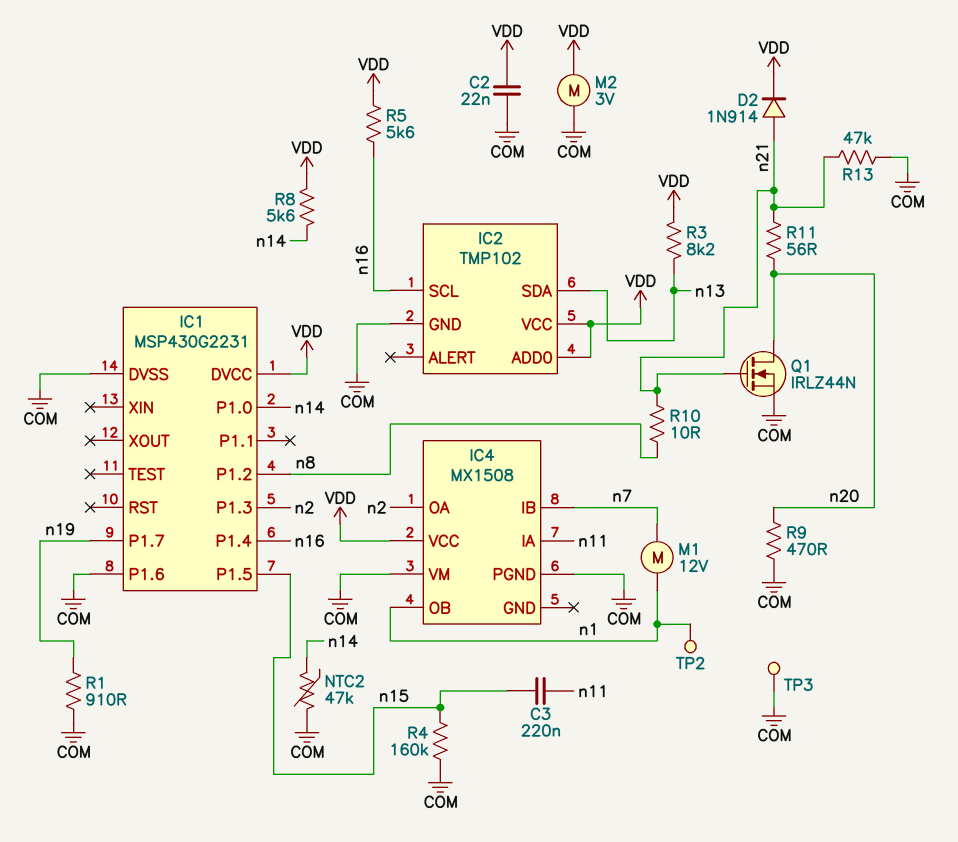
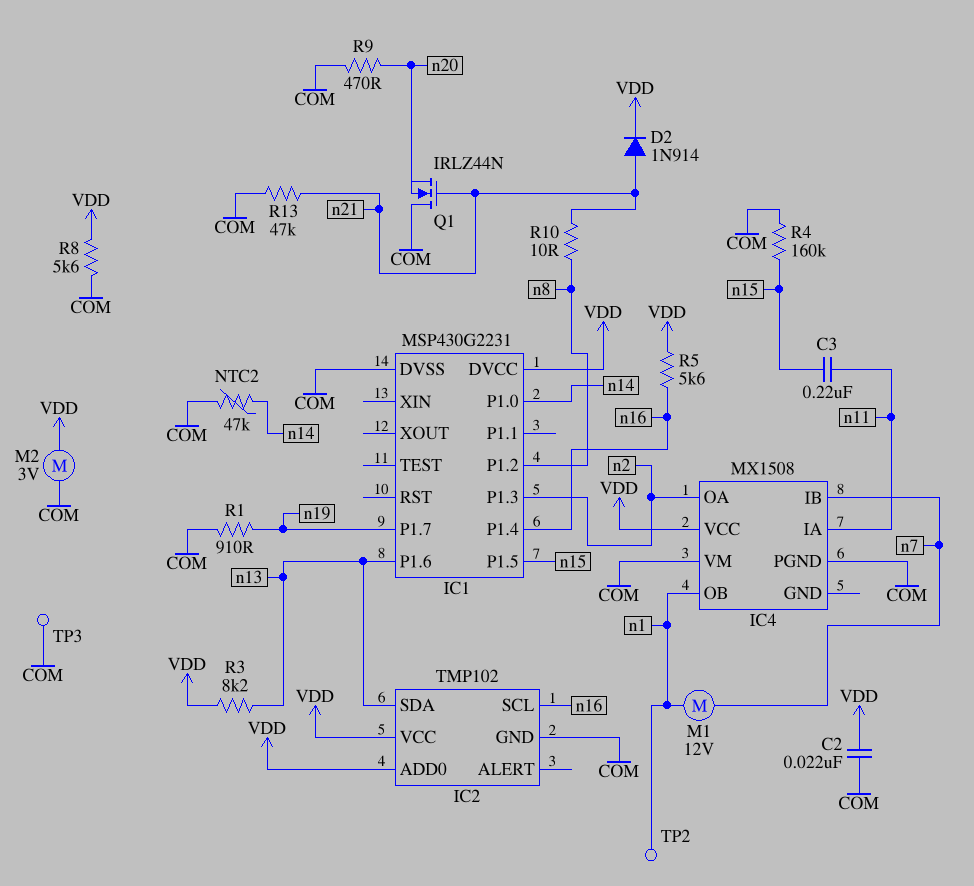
IC1 pin P1.6: COM -> n13
Q1: NMOS IRLZ44N (G n21, D n20, S COM) -> NMOS IRLZ44N (G n21, D COM, S n20)
R8: 5.6k (VDD, n14) -> 5.6k (COM, VDD)
R11: 56 (n20, n21) -> none

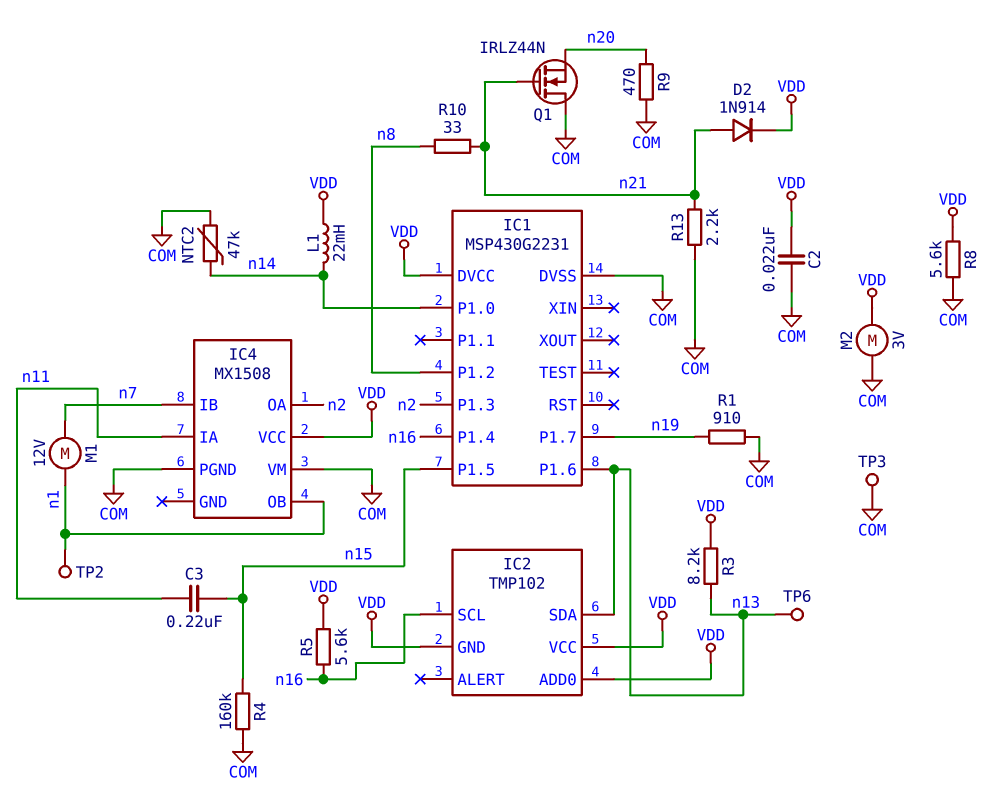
IC2 pin GND: COM -> VDD
L1: none -> 22mH (VDD, n14)
R10: 10 (n8, n21) -> 33 (n8, n21)
R13: 47k (COM, n21) -> 2.2k (COM, n21)
TP6: none -> test point (n13)

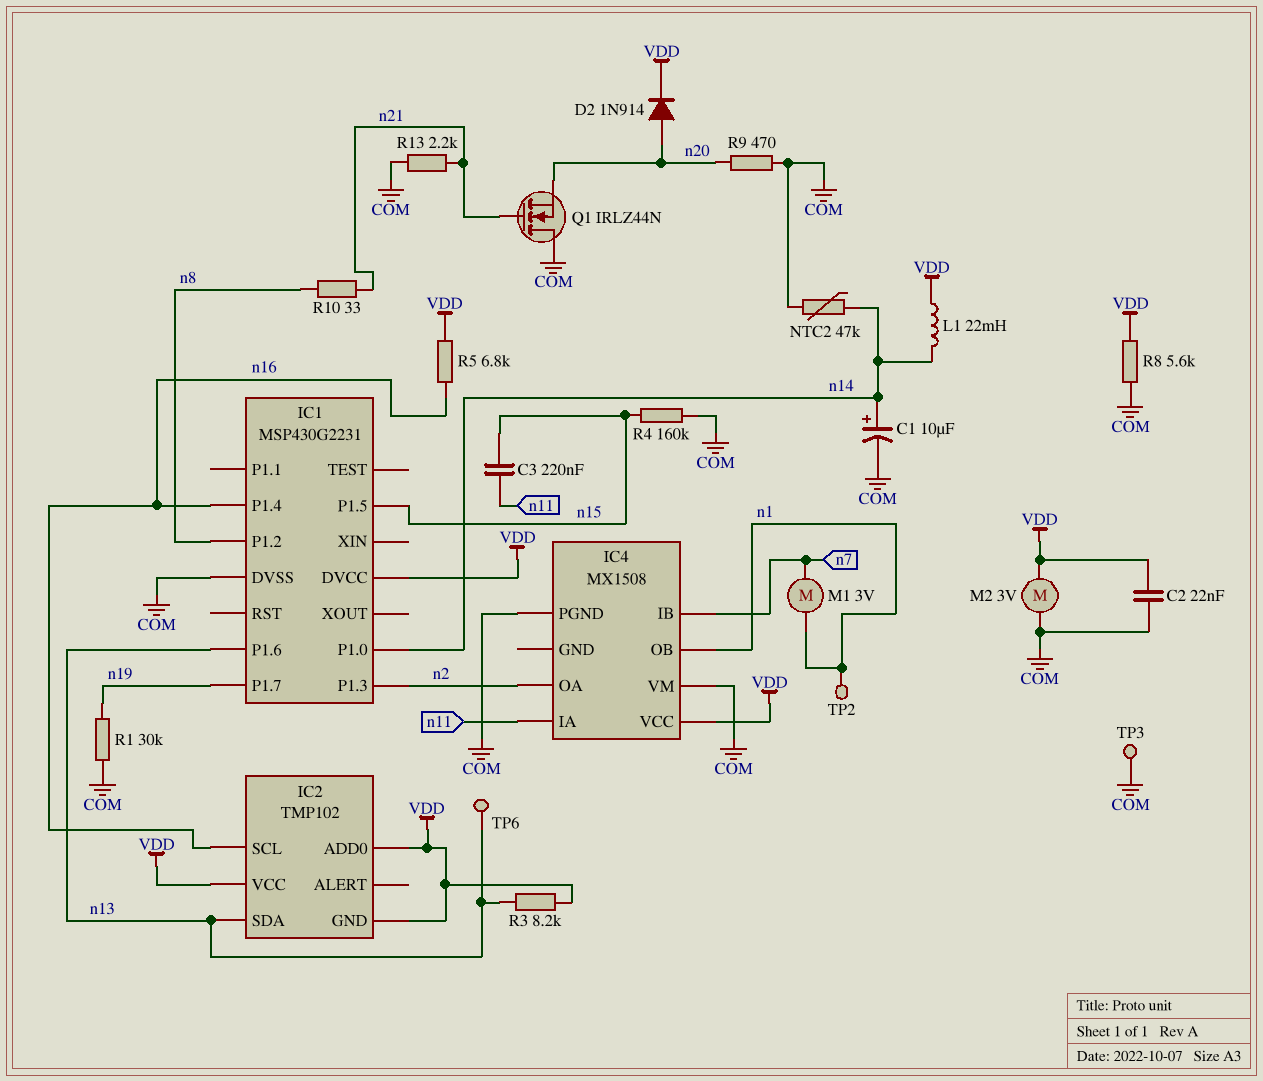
C1: none -> 10uF (plus n14, minus COM)
D2: diode 1N914 (A n21, K VDD) -> diode 1N914 (A n20, K VDD)
M1: motor 12V (n1, n7) -> motor 3V (n1, n7)
R1: 910 (COM, n19) -> 30k (COM, n19)
R5: 5.6k (VDD, n16) -> 6.8k (VDD, n16)

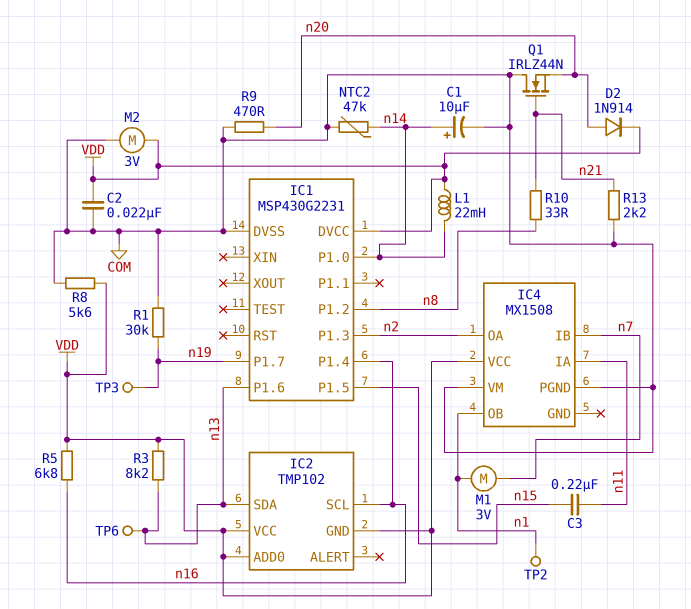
R4: 160k (COM, n15) -> none
TP3: test point (COM) -> test point (n19)

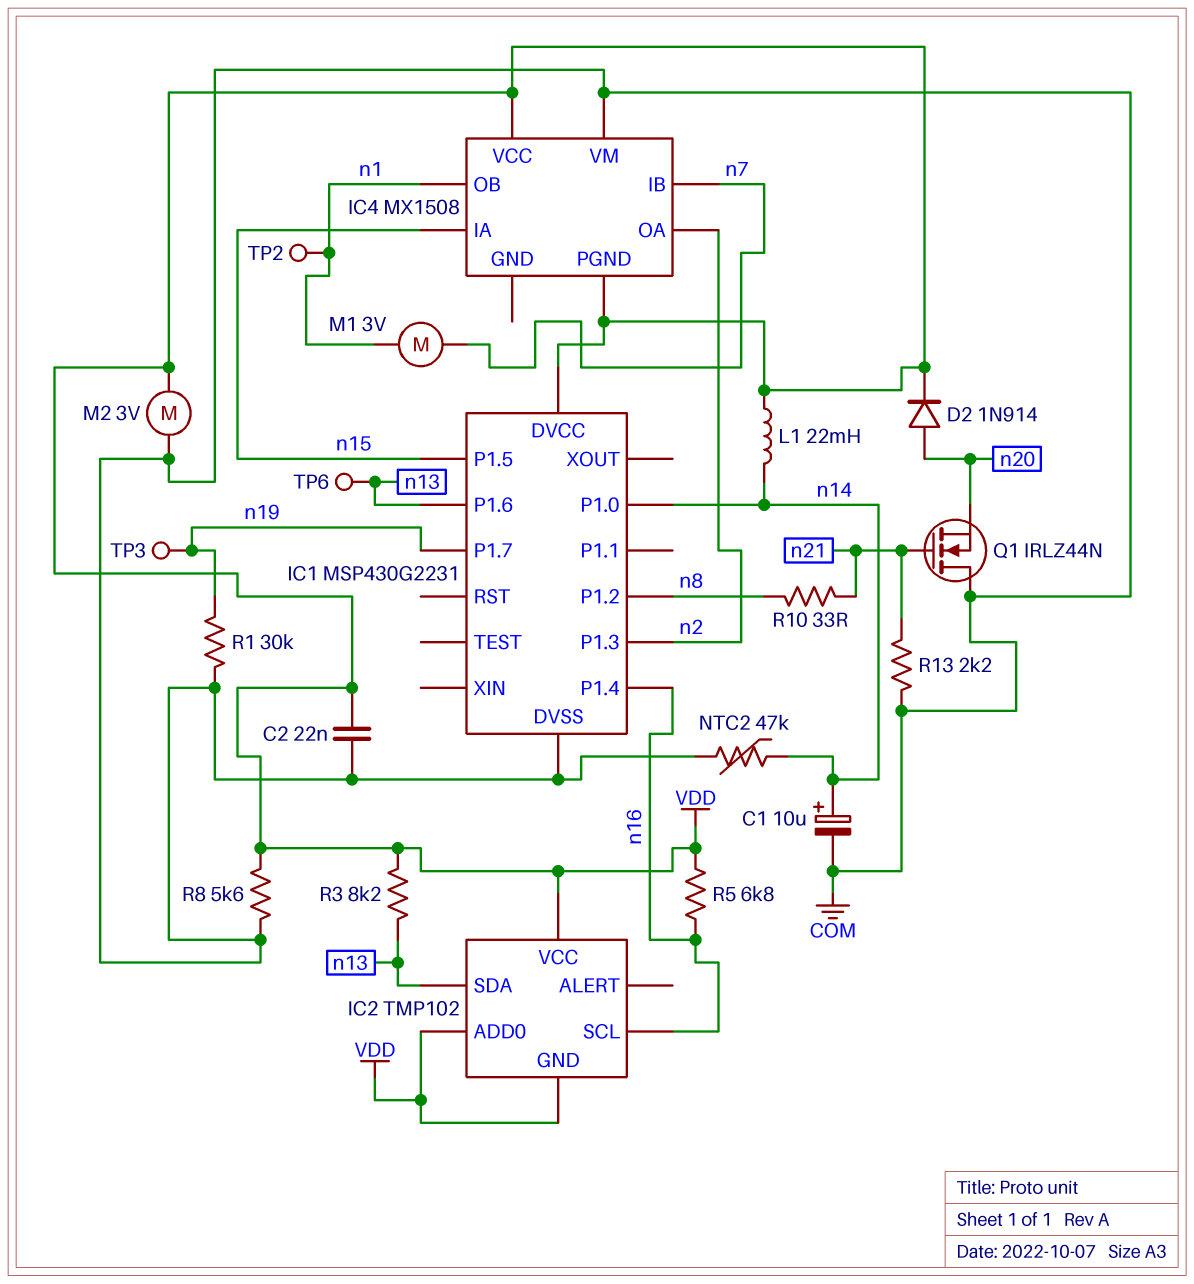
C3: 220nF (n11, n15) -> none
IC4 pin IA: n11 -> n15
IC4 pin PGND: COM -> VDD
R9: 470 (COM, n20) -> none

